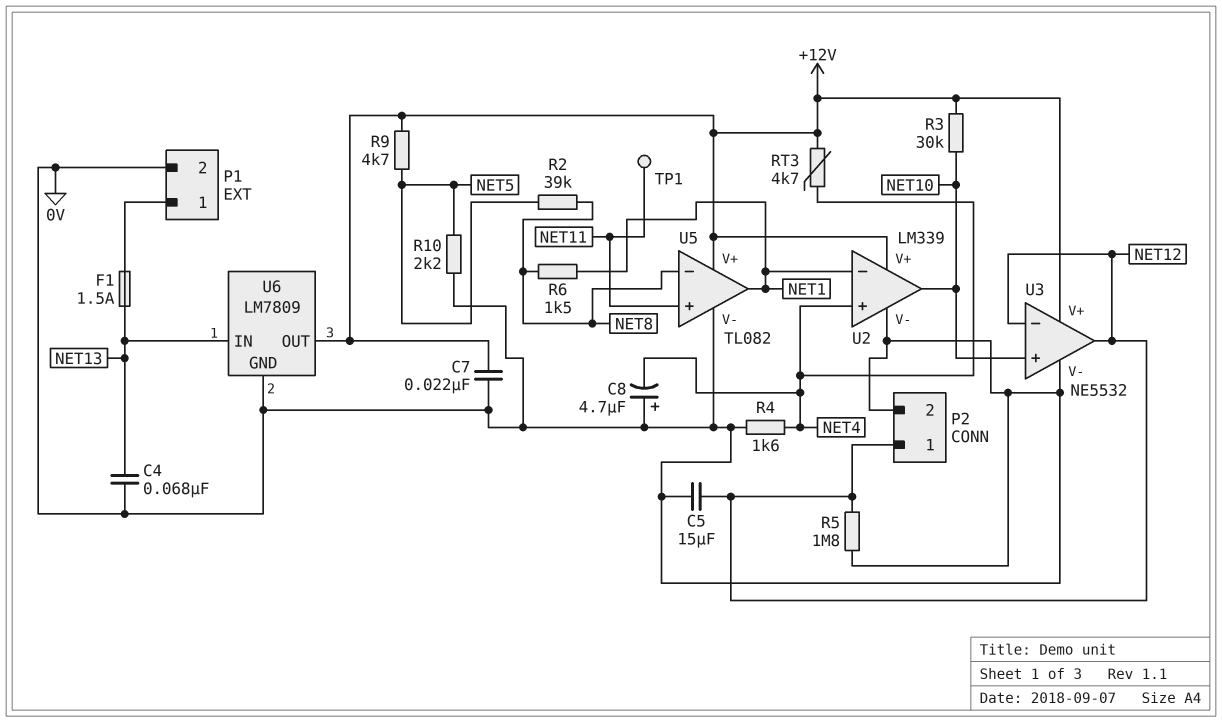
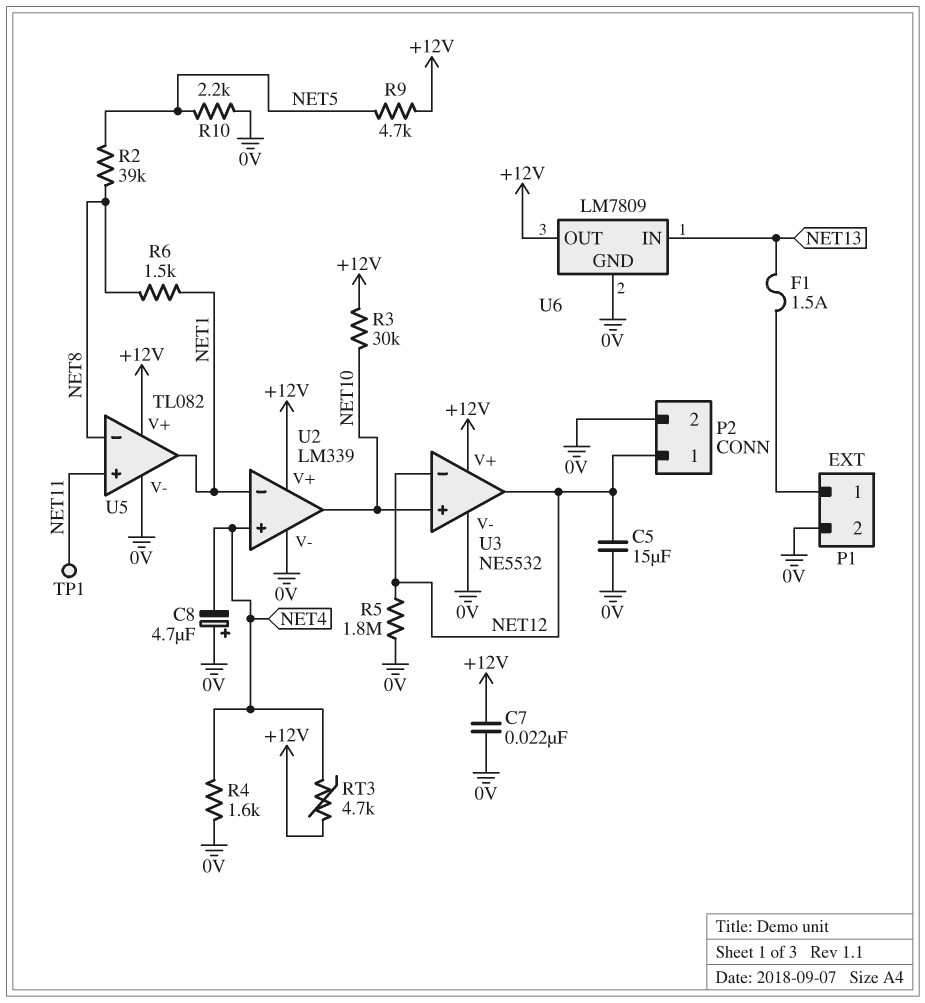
C4: 68nF (0V, NET13) -> none

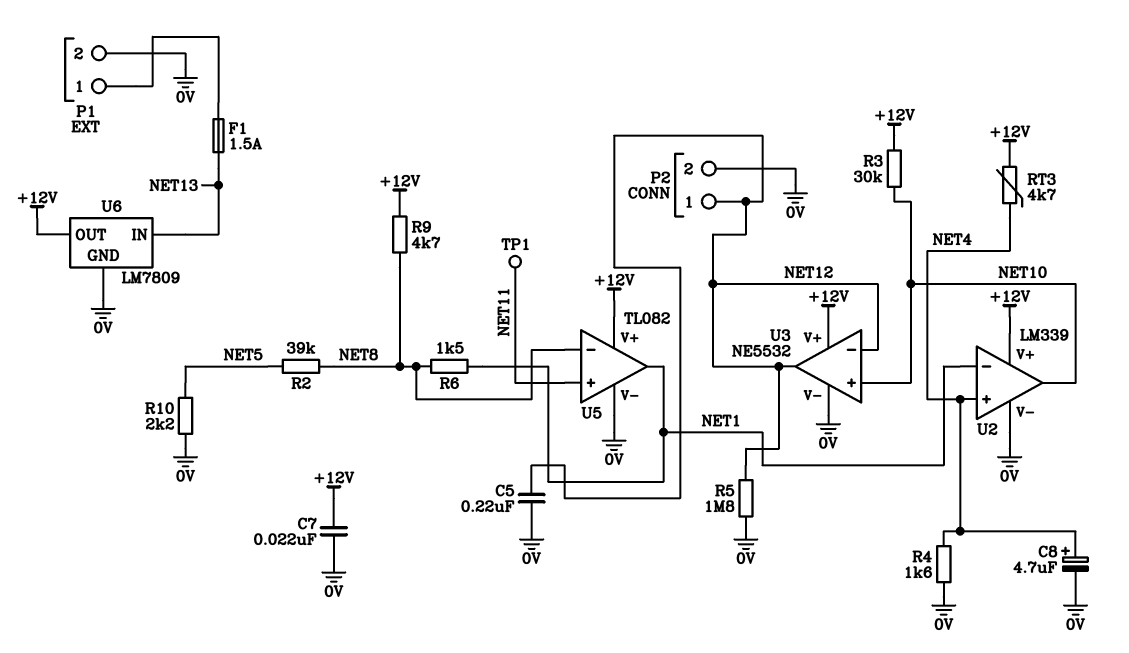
C5: 15uF (0V, NET12) -> 220nF (0V, NET12)
C8: 4.7uF (plus 0V, minus NET4) -> 4.7uF (plus NET4, minus 0V)
R9: 4.7k (+12V, NET5) -> 4.7k (+12V, NET8)

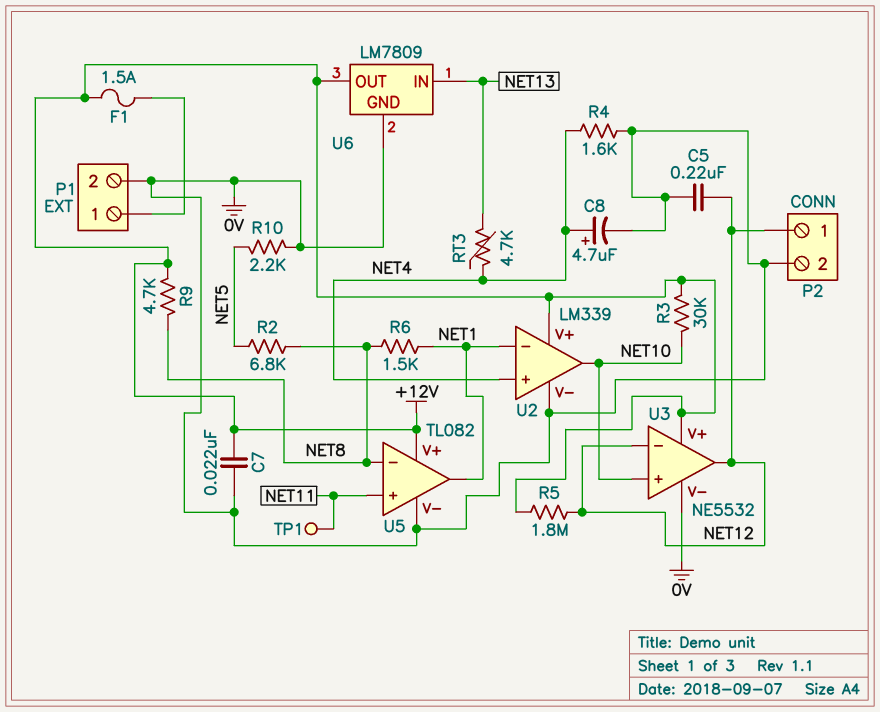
F1: 1.5A (NET13, P1/1) -> 1.5A (+12V, P1/1)
R2: 39k (NET5, NET8) -> 6.8k (NET5, NET8)
R5: 1.8M (0V, NET12) -> 1.8M (+12V, NET12)
RT3: 4.7k (+12V, NET4) -> 4.7k (NET4, NET13)

